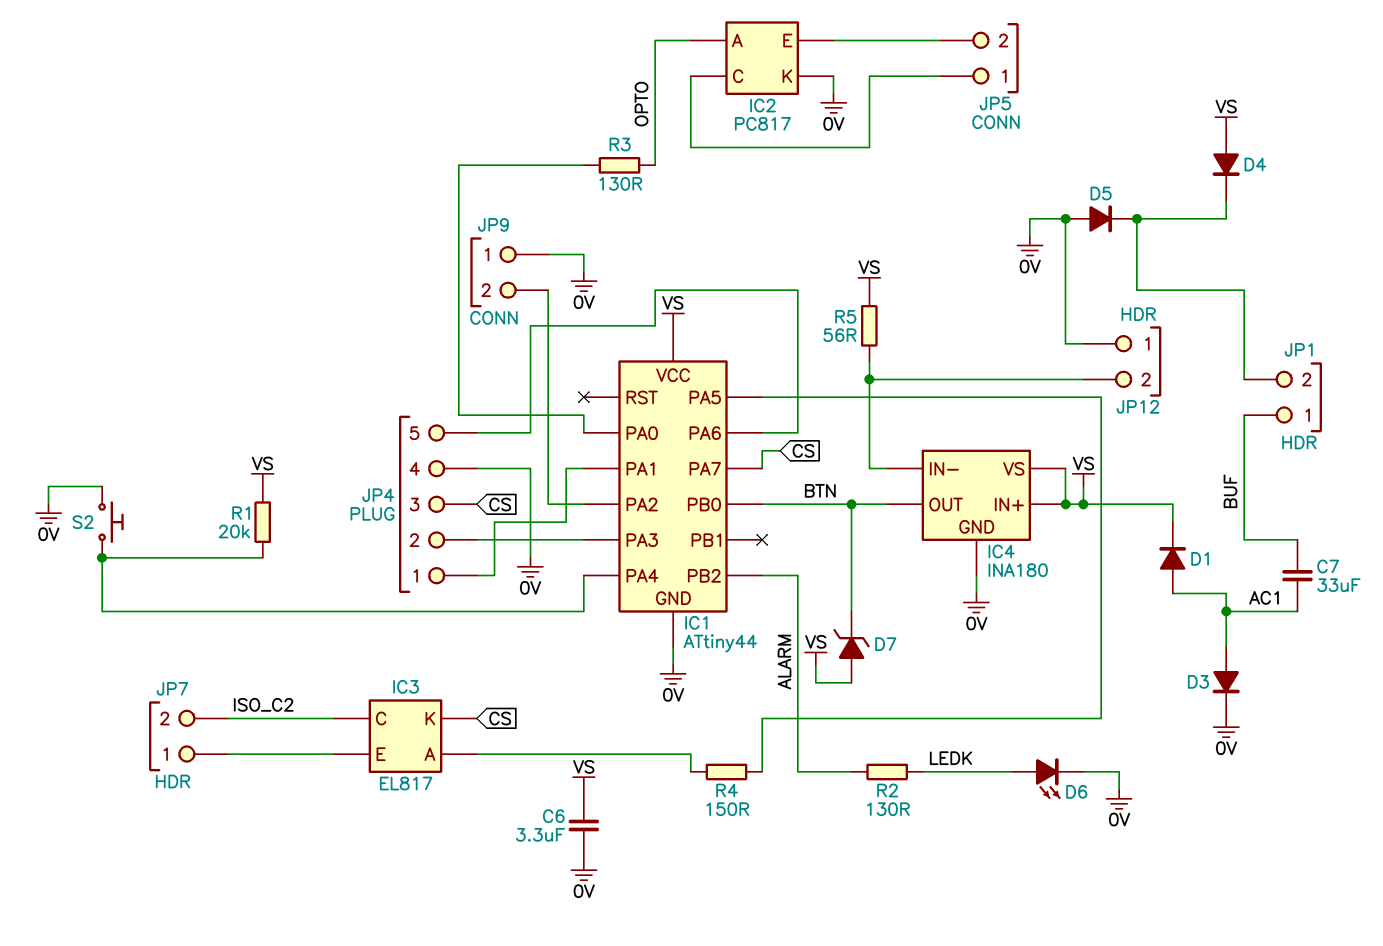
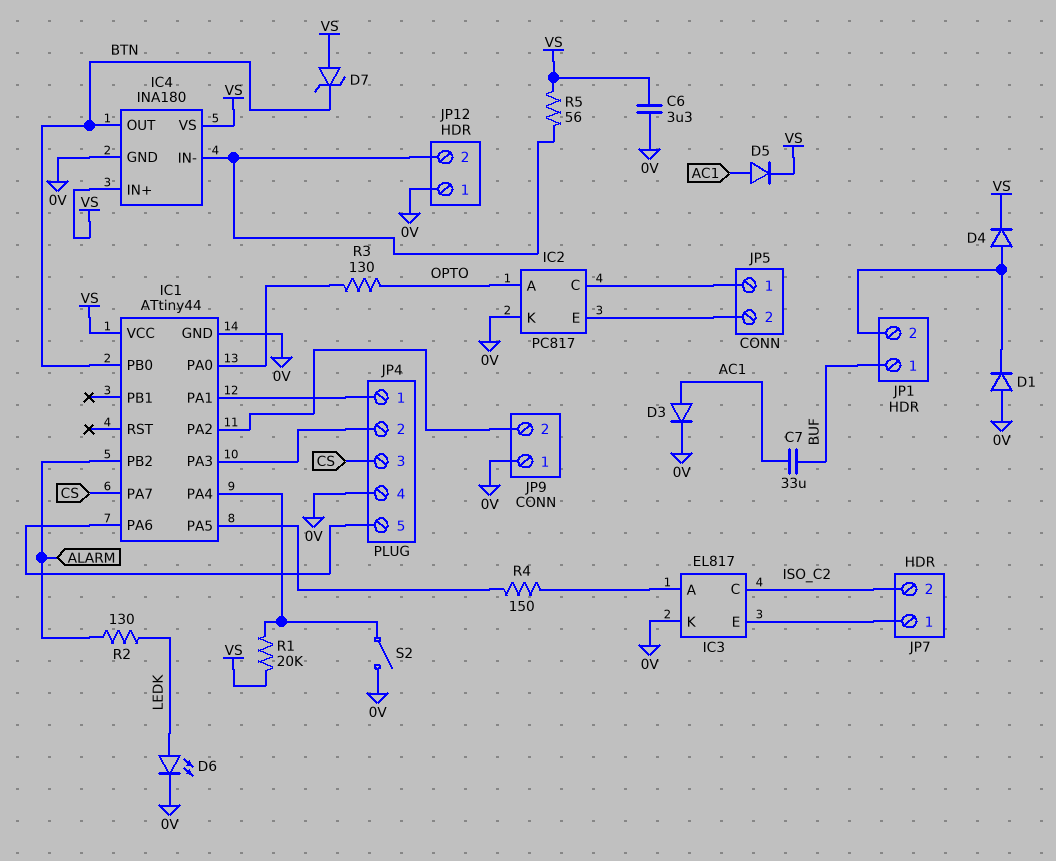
D1: diode (A AC1, K VS) -> diode (A 0V, K JP1/2)
D4: diode (A VS, K JP1/2) -> diode (A JP1/2, K VS)
D5: diode (A 0V, K JP1/2) -> diode (A AC1, K VS)
IC3 pin K: CS -> 0V
S2: button (0V, IC1/PA4) -> switch (0V, IC1/PA4)

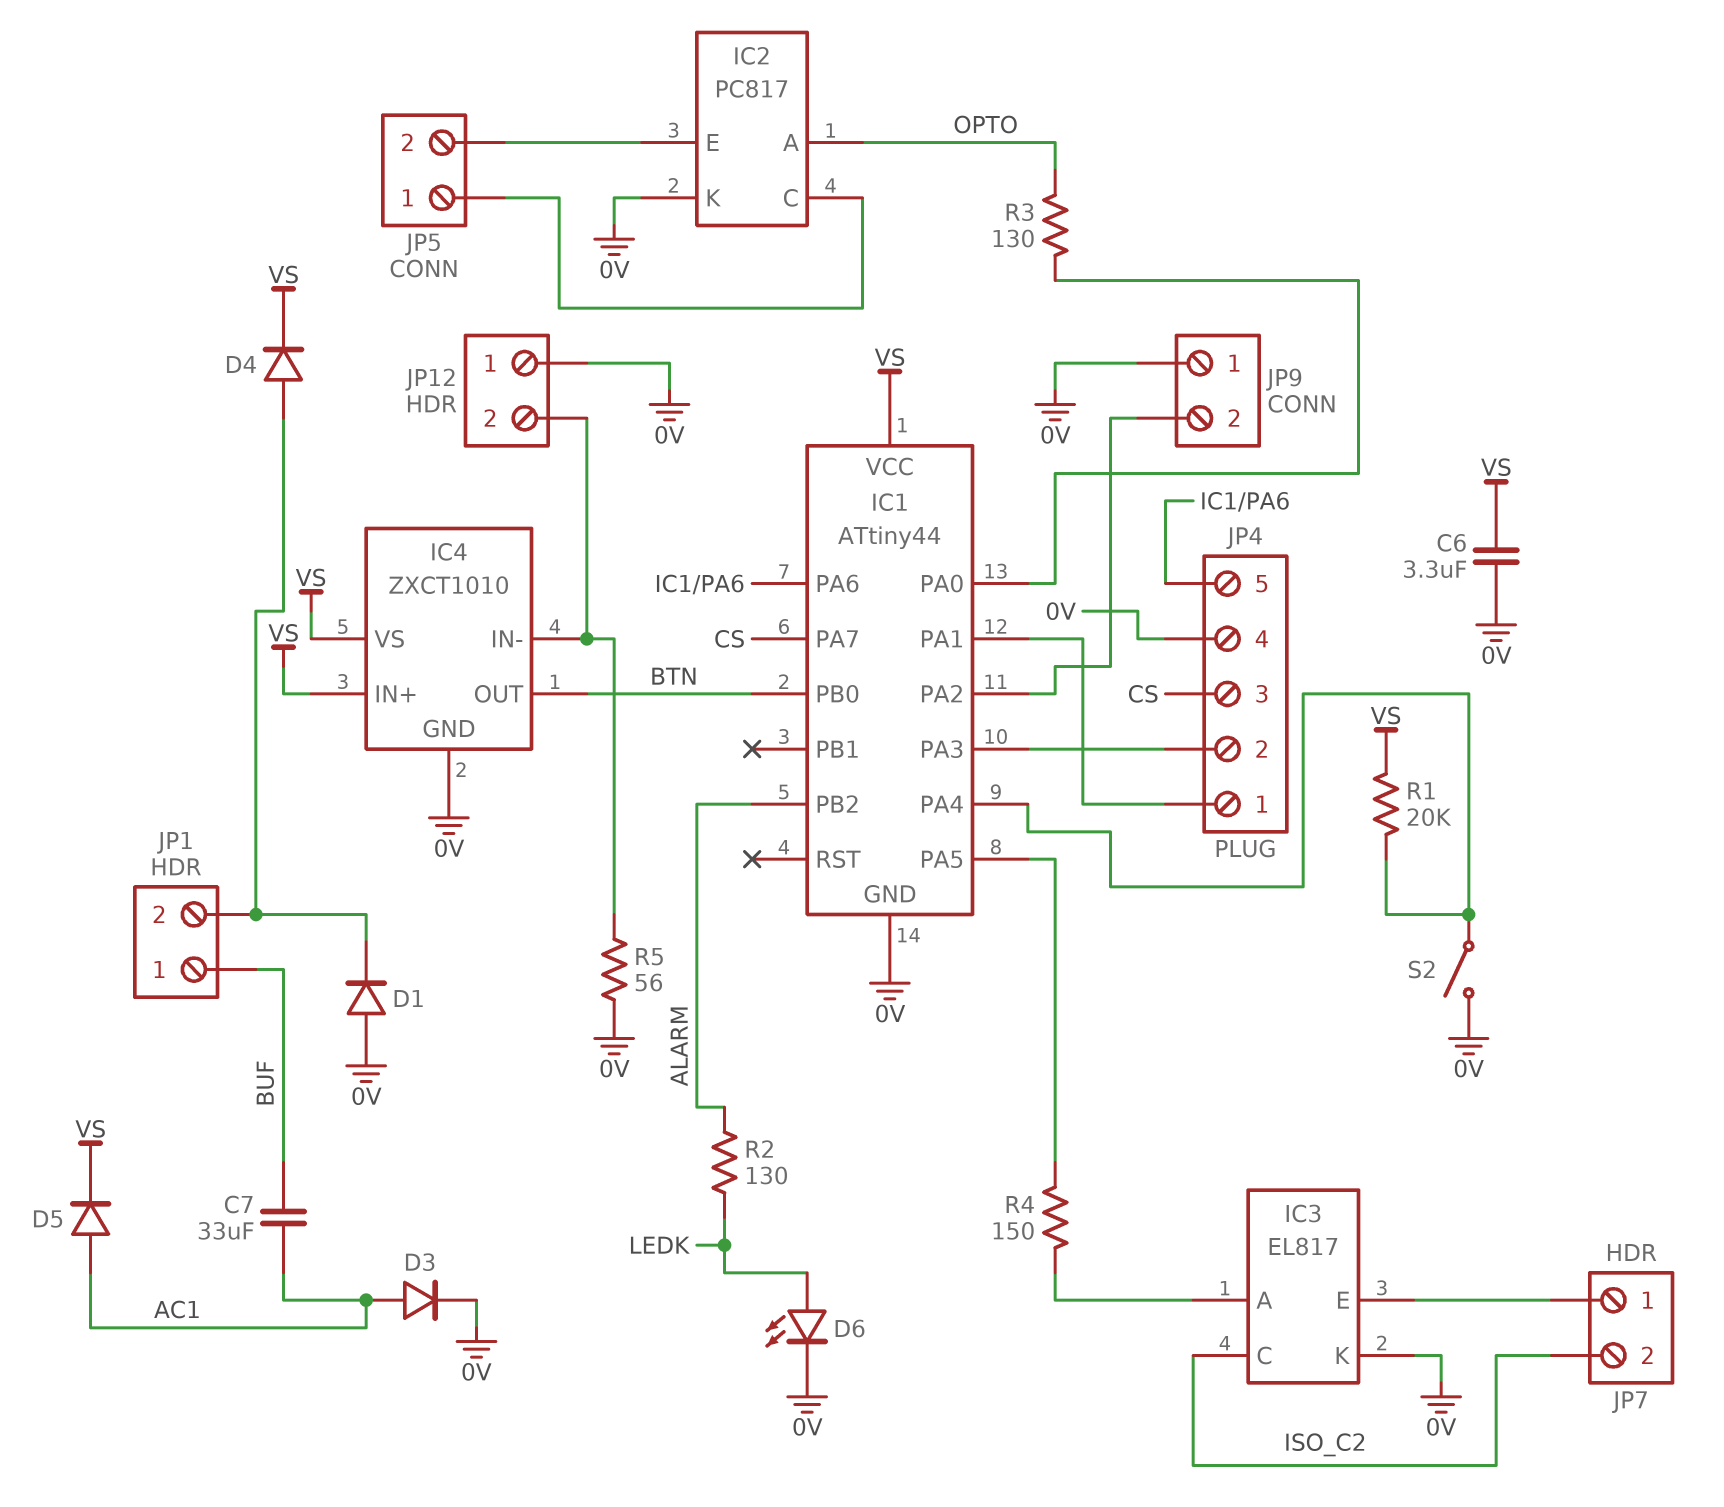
D7: zener (A VS, K BTN) -> none
IC4: INA180 -> ZXCT1010
R5: 56 (IC4/IN-, VS) -> 56 (0V, IC4/IN-)

